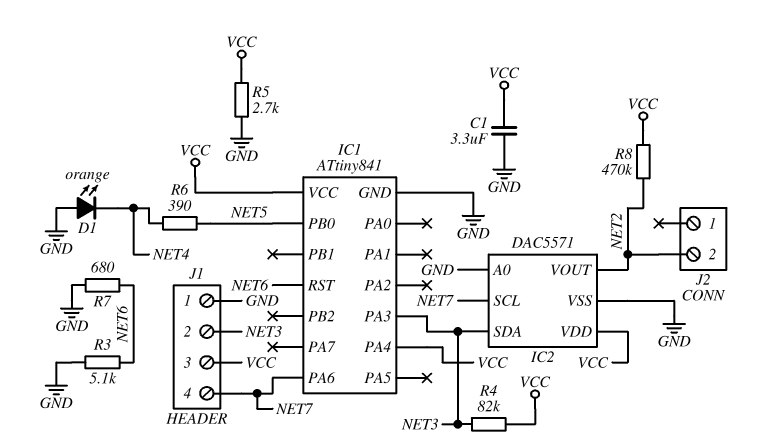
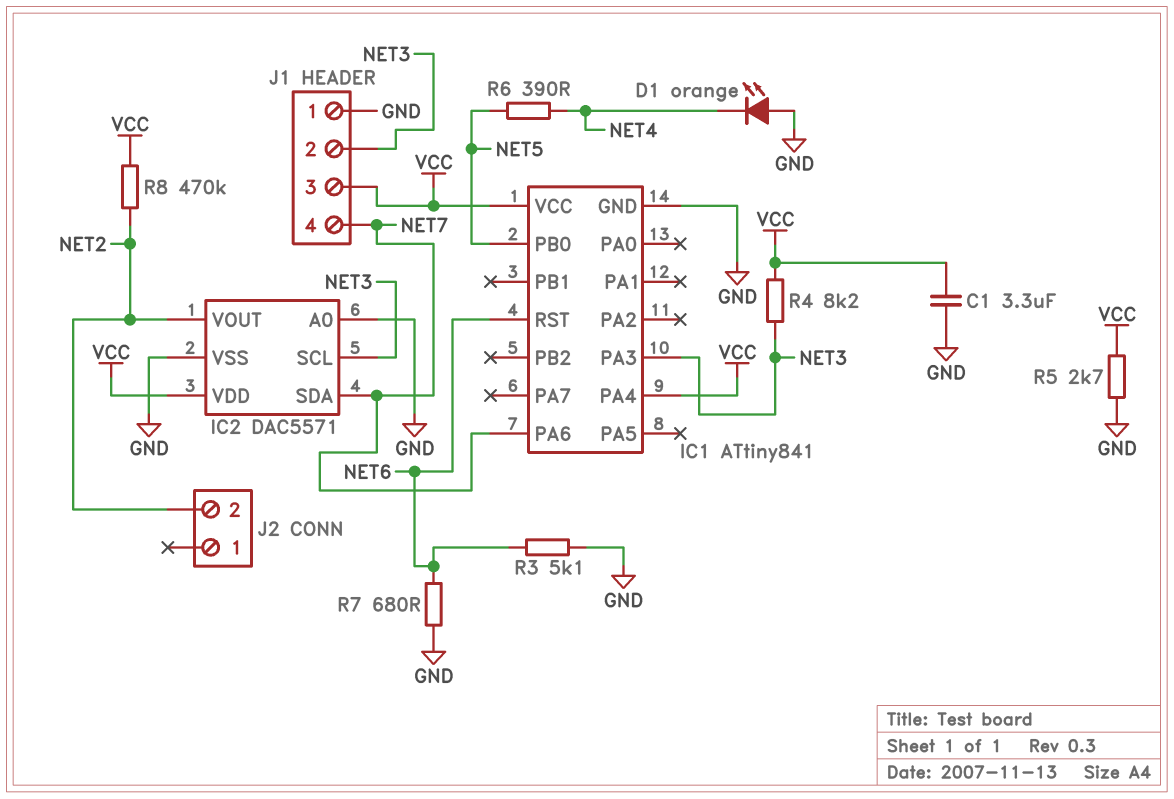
IC2 pin SCL: NET7 -> NET3
IC2 pin SDA: NET3 -> NET7
R4: 82k (NET3, VCC) -> 8.2k (NET3, VCC)

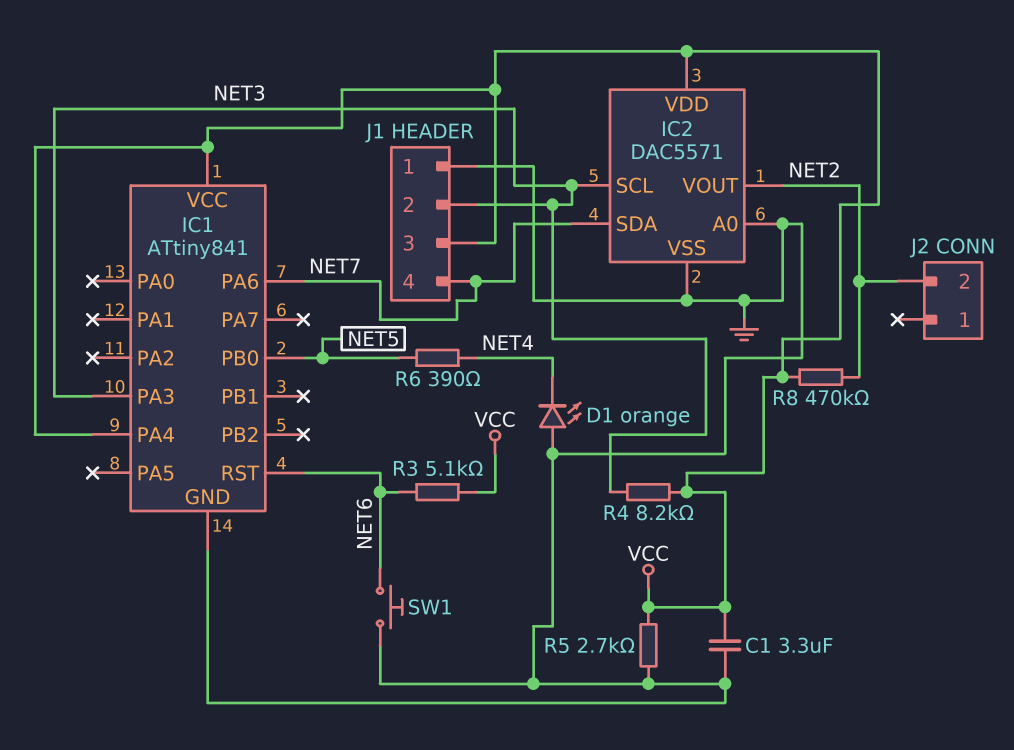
R3: 5.1k (GND, NET6) -> 5.1k (NET6, VCC)
R7: 680 (GND, NET6) -> none
SW1: none -> button (GND, NET6)

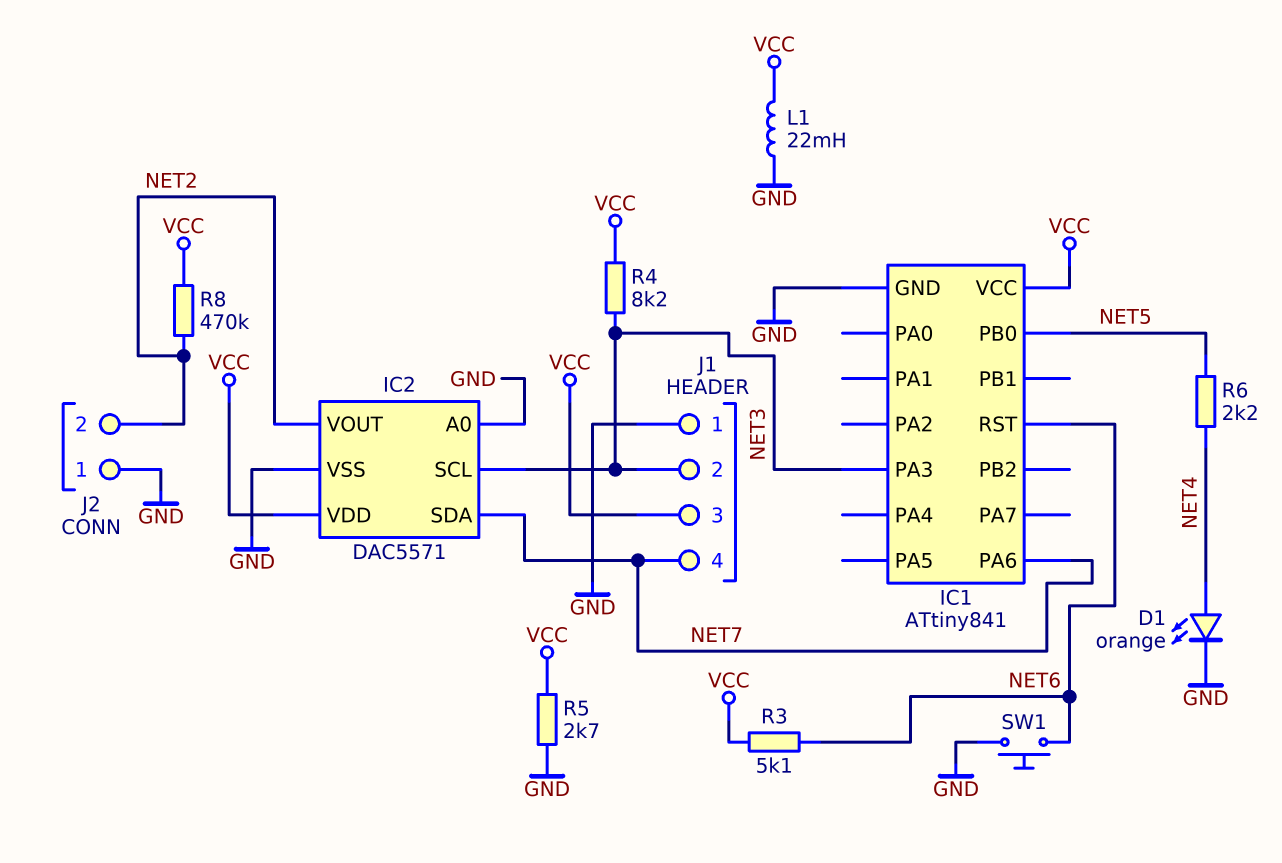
C1: 3.3uF (GND, VCC) -> none
D1: LED orange (A GND, K NET4) -> LED orange (A NET4, K GND)
IC1 pin PA4: VCC -> none
J2 pin 1: none -> GND
L1: none -> 22mH (GND, VCC)
R6: 390 (NET4, NET5) -> 2.2k (NET4, NET5)

